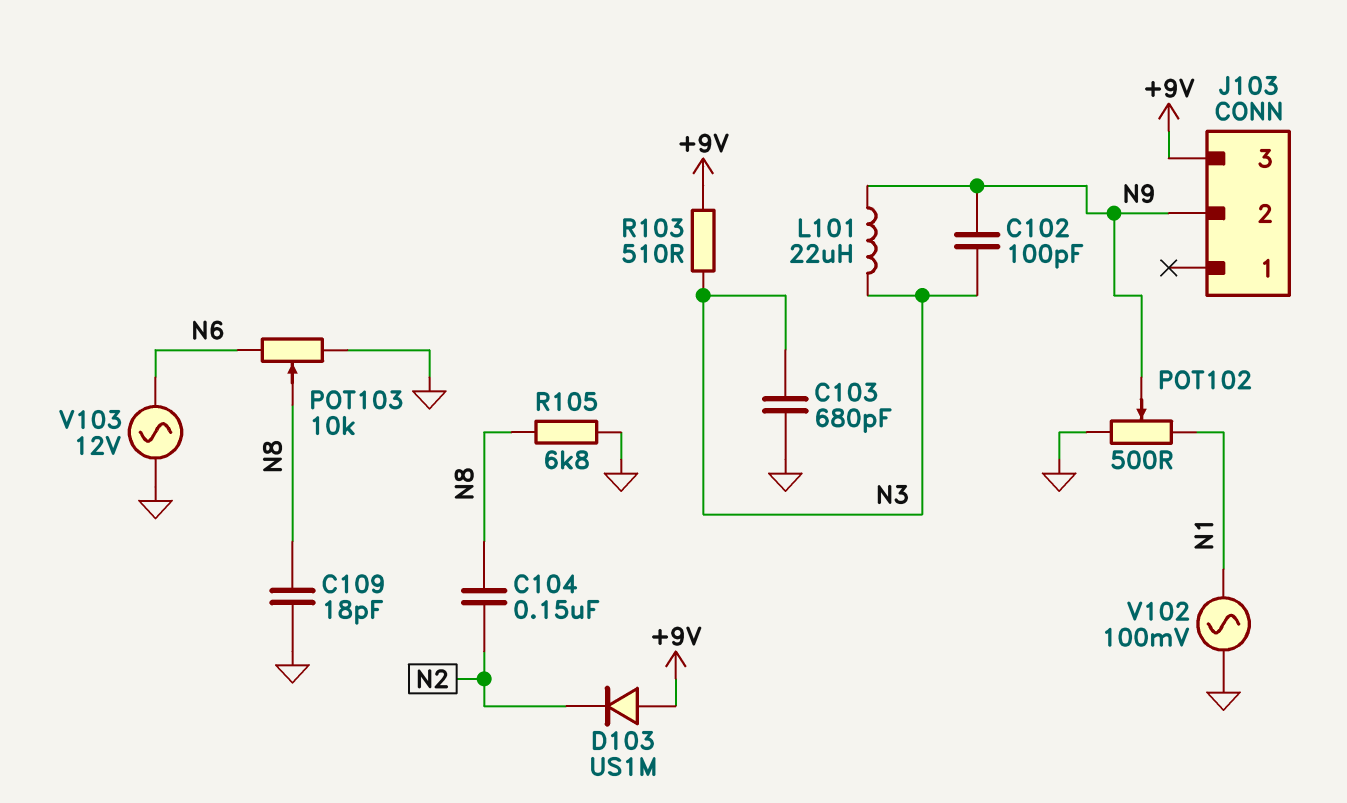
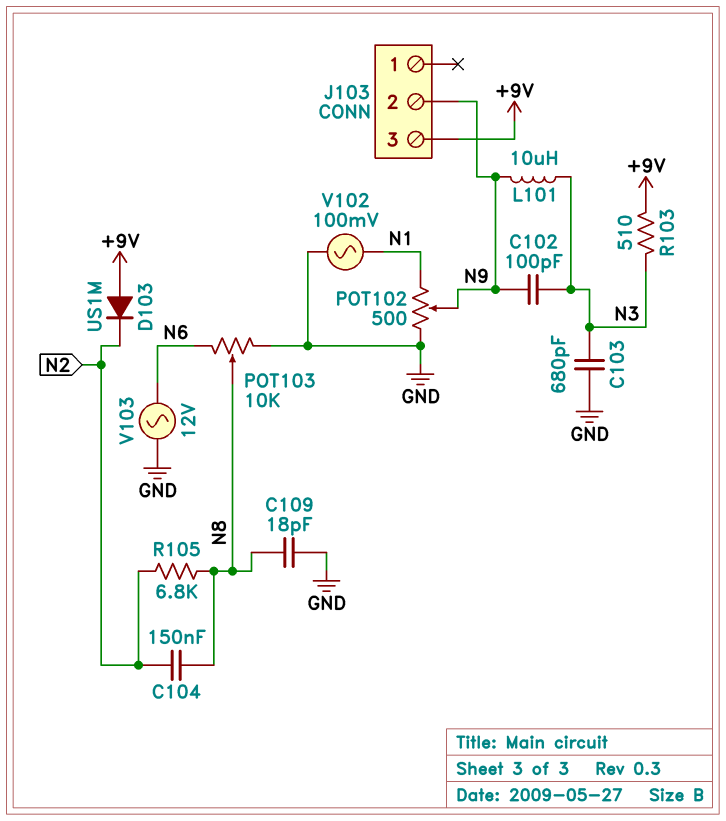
L101: 22uH (N3, N9) -> 10uH (N3, N9)
R105: 6.8k (GND, N8) -> 6.8k (N2, N8)

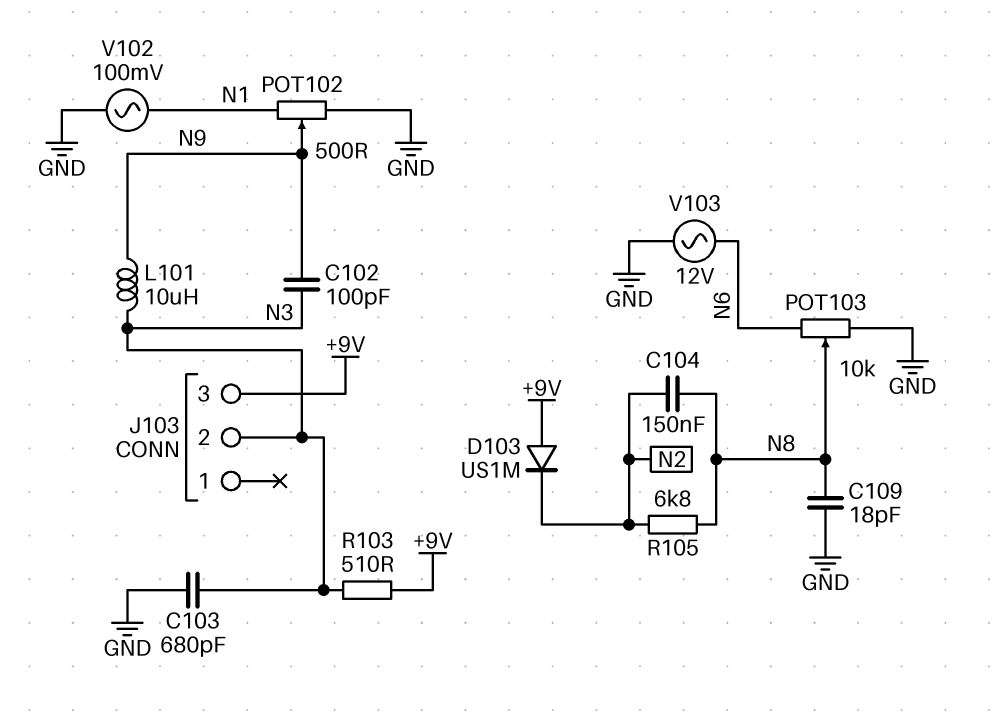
J103 pin 2: N9 -> N3

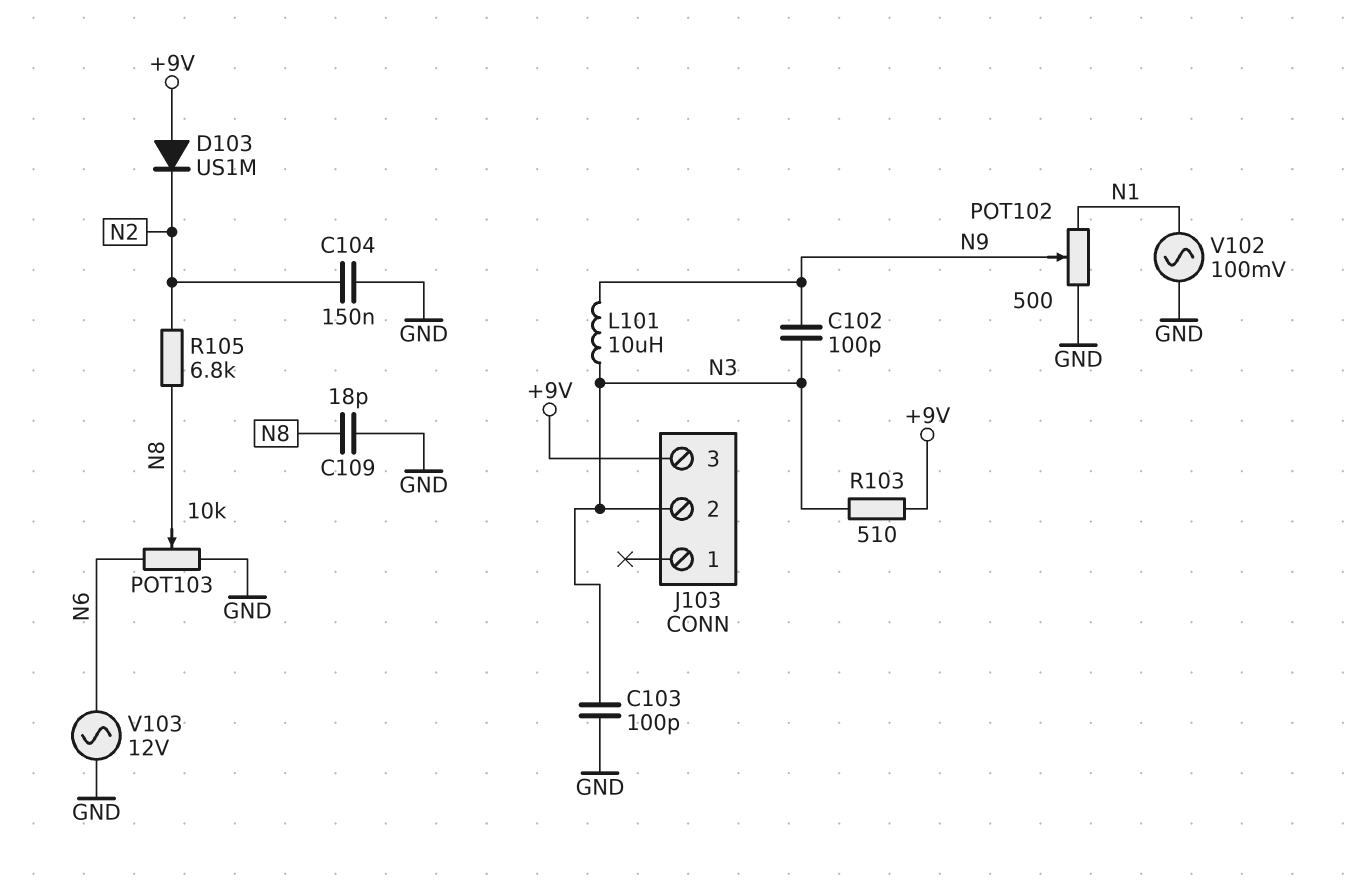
C103: 680pF (GND, N3) -> 100pF (GND, N3)
C104: 150nF (N2, N8) -> 150nF (GND, N2)

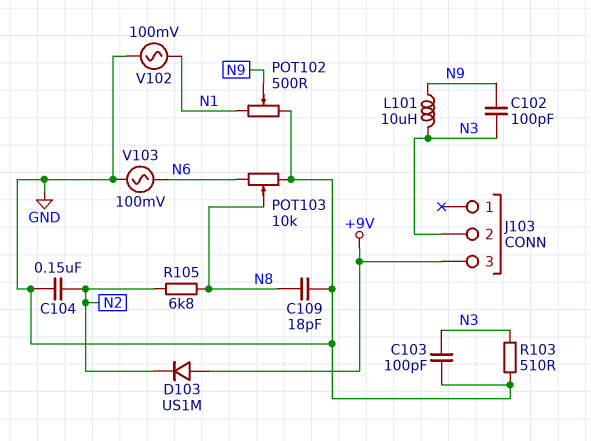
R103: 510 (+9V, N3) -> 510 (GND, N3)
V103: AC 12V (GND, N6) -> AC 100mV (GND, N6)

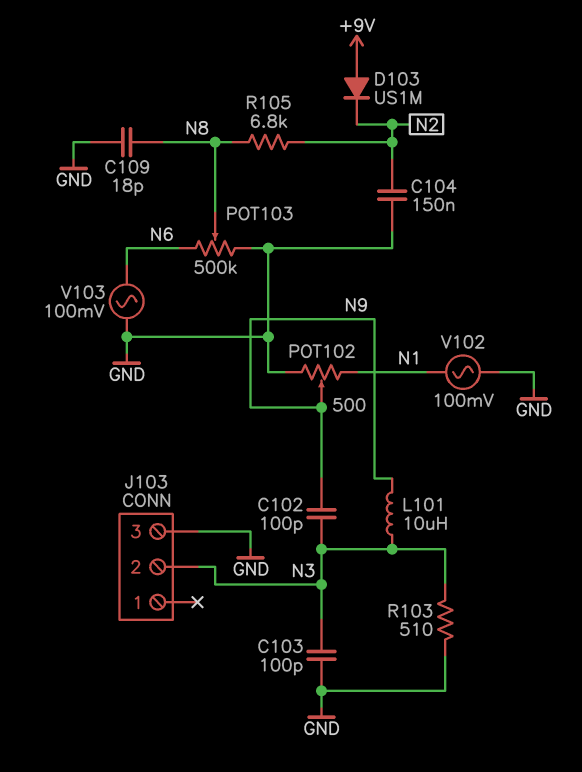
J103 pin 3: +9V -> GND
POT103: 10k (GND, N6, wiper N8) -> 500k (GND, N6, wiper N8)

